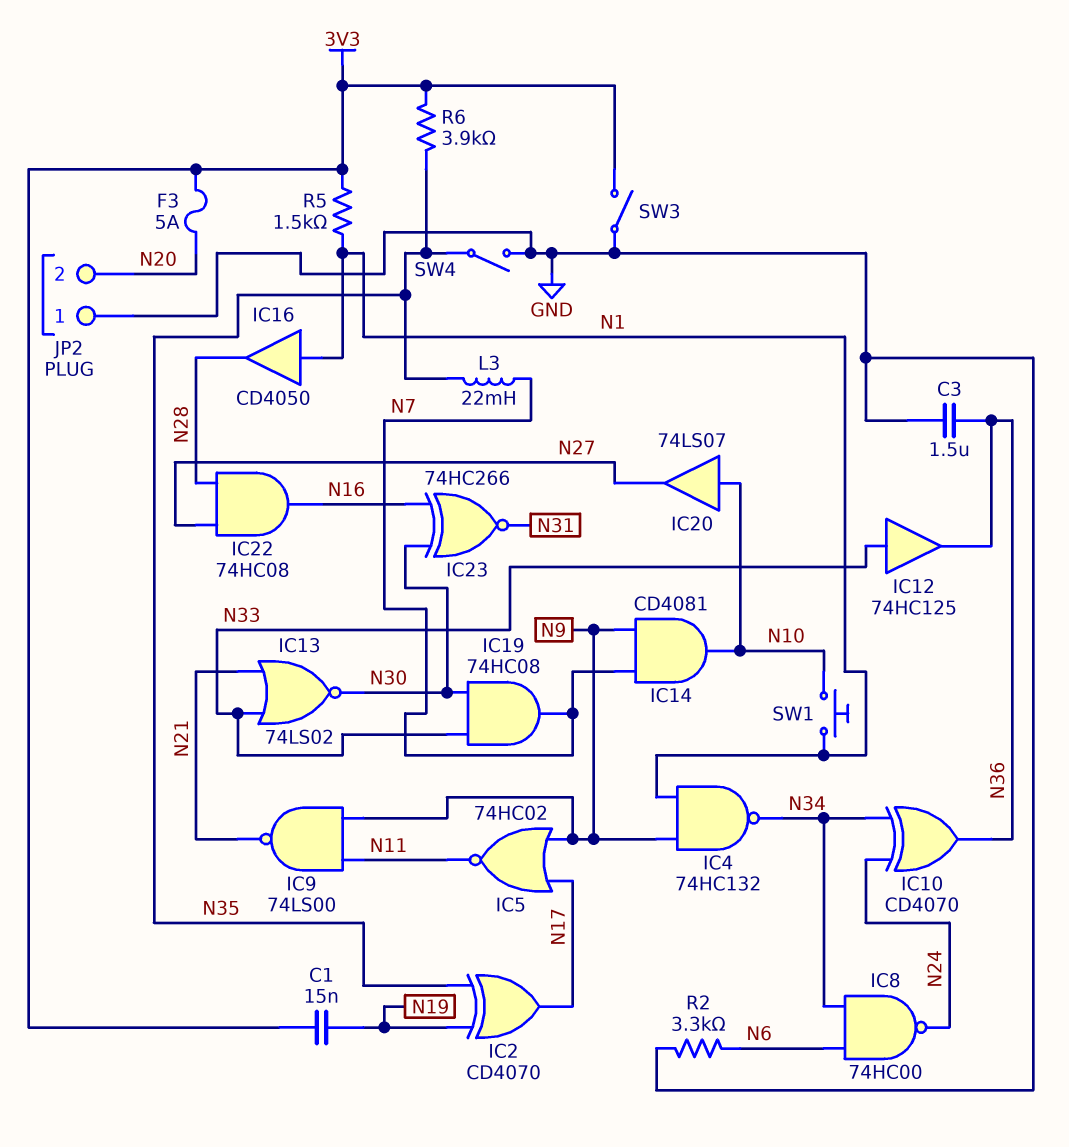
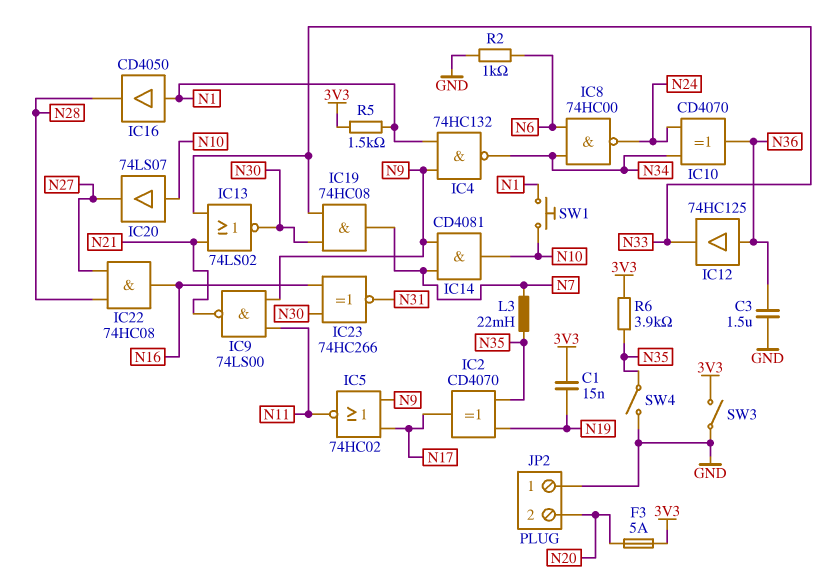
IC12: buffer 74HC125 (in N33, out N36) -> buffer 74HC125 (in N36, out N33)
R2: 3.3k (GND, N6) -> 1k (GND, N6)

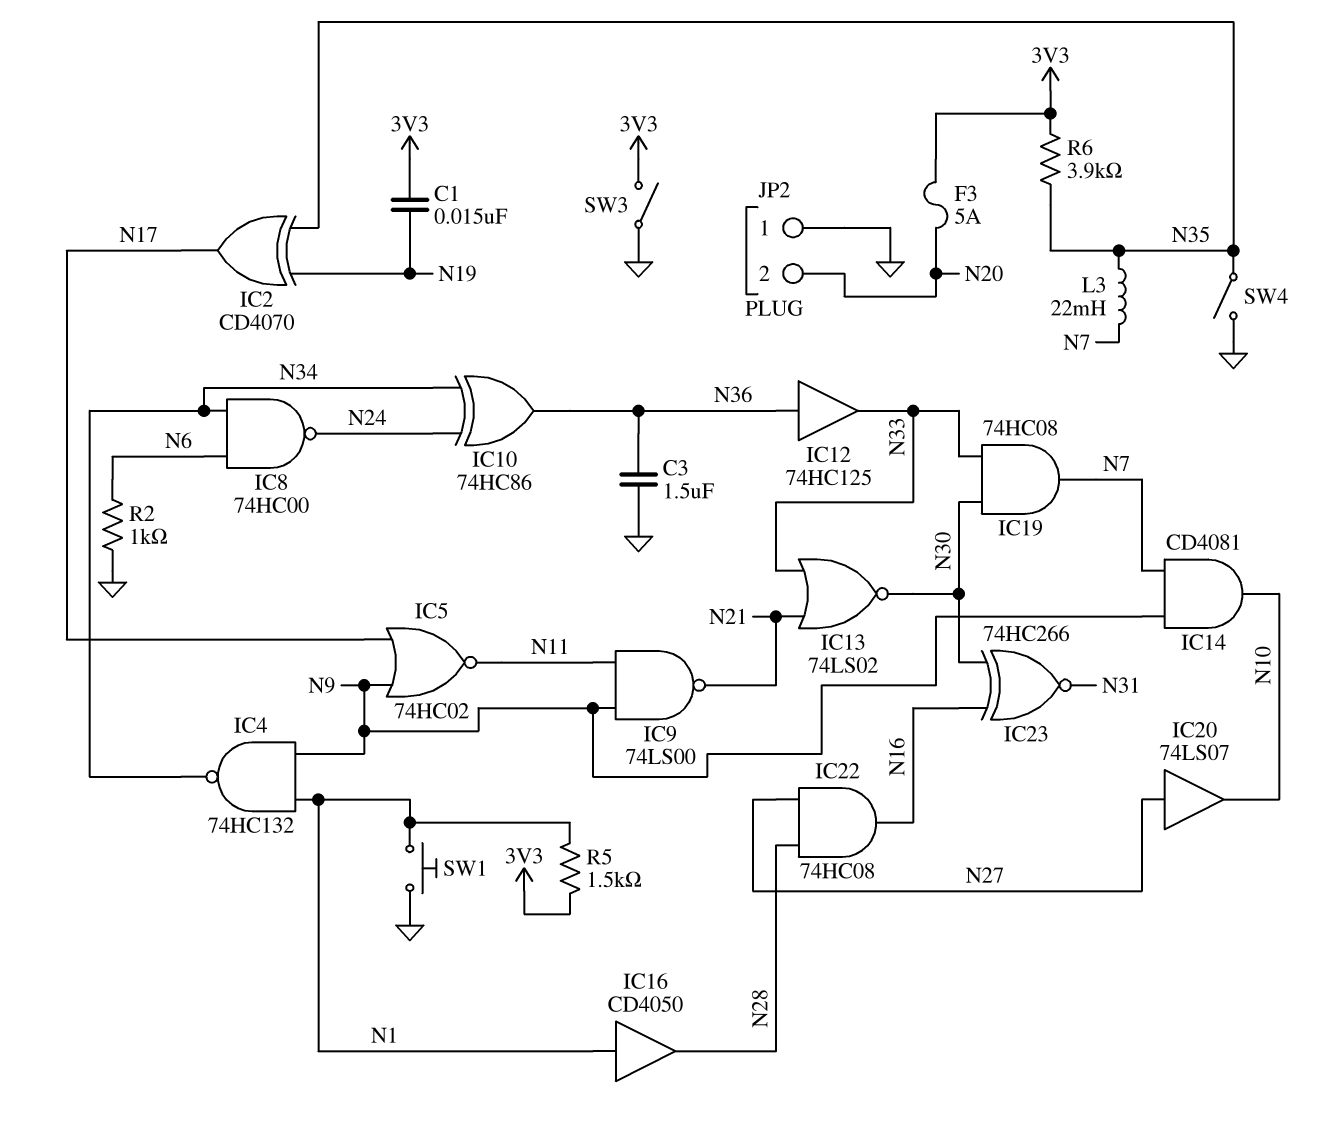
IC10: XOR CD4070 (in N24, in N34, out N36) -> XOR 74HC86 (in N24, in N34, out N36)
IC20: buffer 74LS07 (in N10, out N27) -> buffer 74LS07 (in N27, out N10)
SW1: button (N1, N10) -> button (GND, N1)

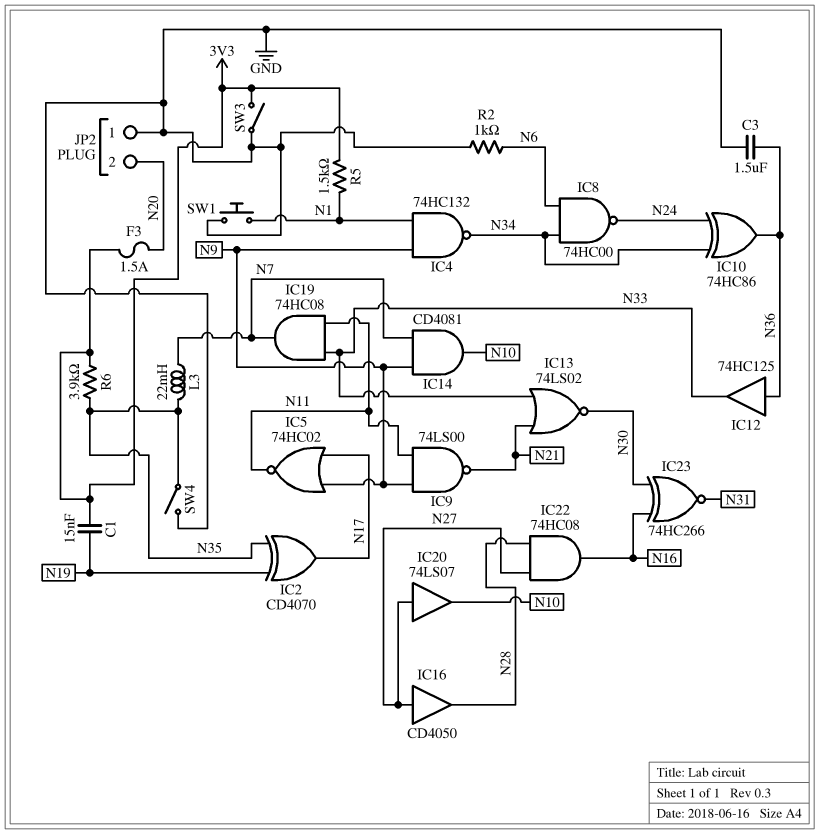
F3: 5A (3V3, N20) -> 1.5A (3V3, N20)
IC16: buffer CD4050 (in N1, out N28) -> buffer CD4050 (in N27, out N28)
IC19: AND 74HC08 (in N30, in N33, out N7) -> AND 74HC08 (in N11, in N33, out N7)

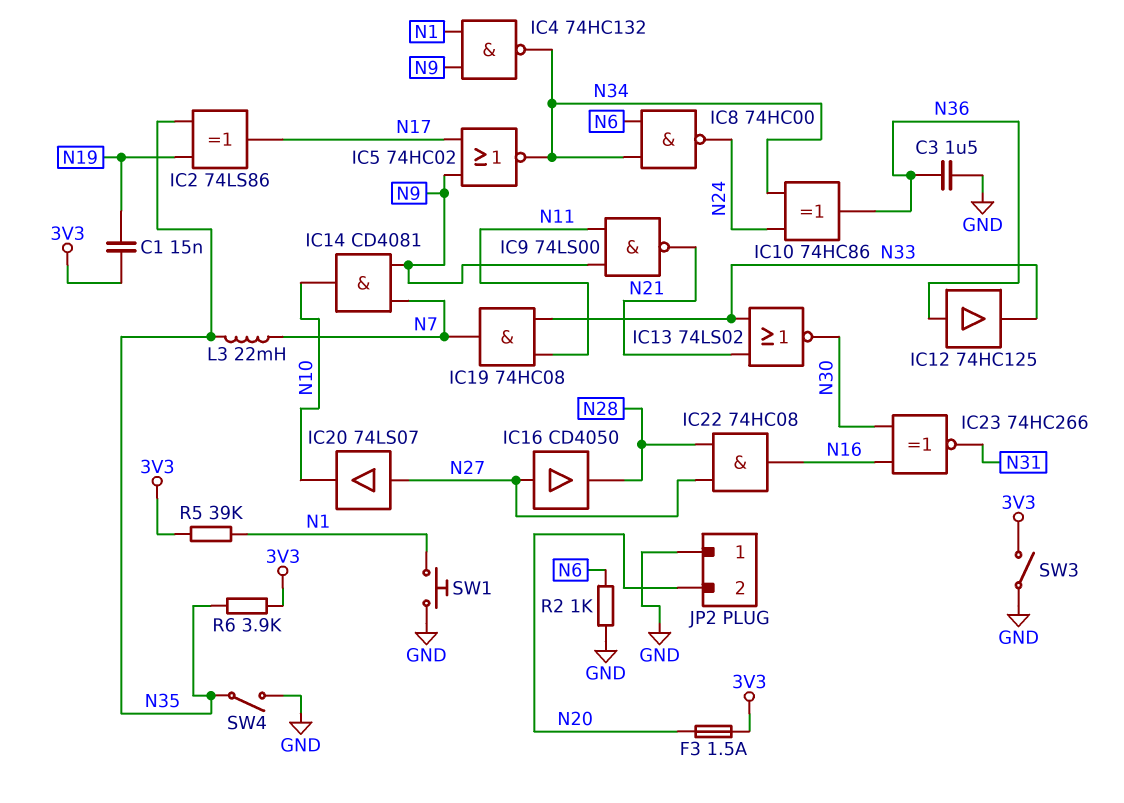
IC2: XOR CD4070 (in N19, in N35, out N17) -> XOR 74LS86 (in N19, in N35, out N17)
IC5: NOR 74HC02 (in N9, in N17, out N11) -> NOR 74HC02 (in N9, in N17, out N34)
R5: 1.5k (3V3, N1) -> 39k (3V3, N1)

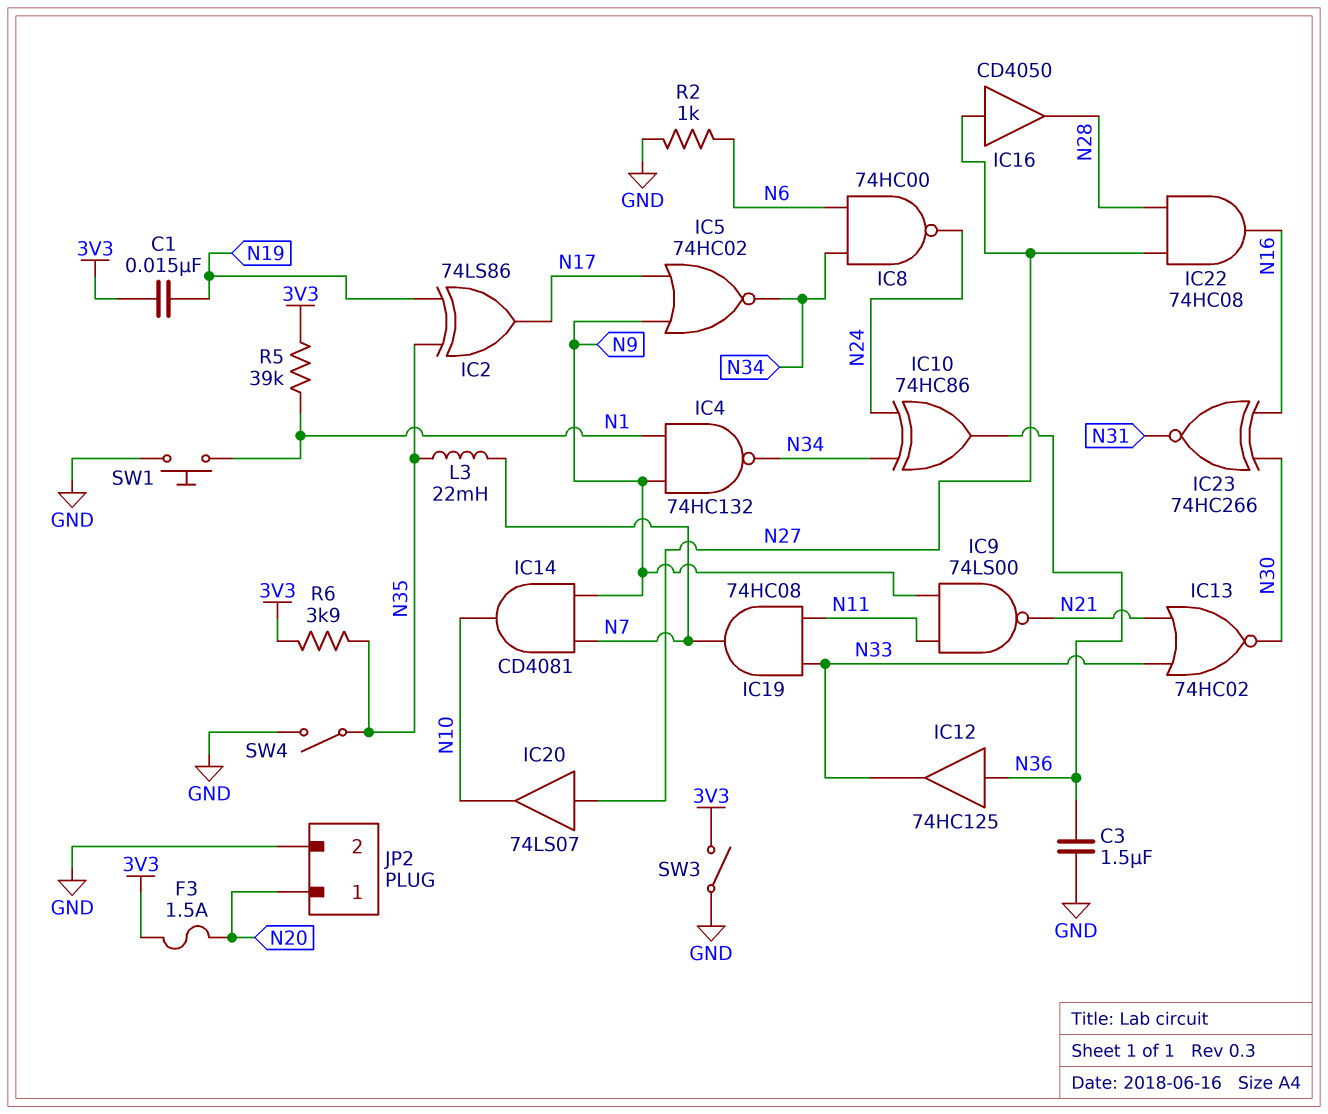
IC13: NOR 74LS02 (in N21, in N33, out N30) -> NOR 74HC02 (in N21, in N33, out N30)
JP2 pin 1: GND -> N20
JP2 pin 2: N20 -> GND

